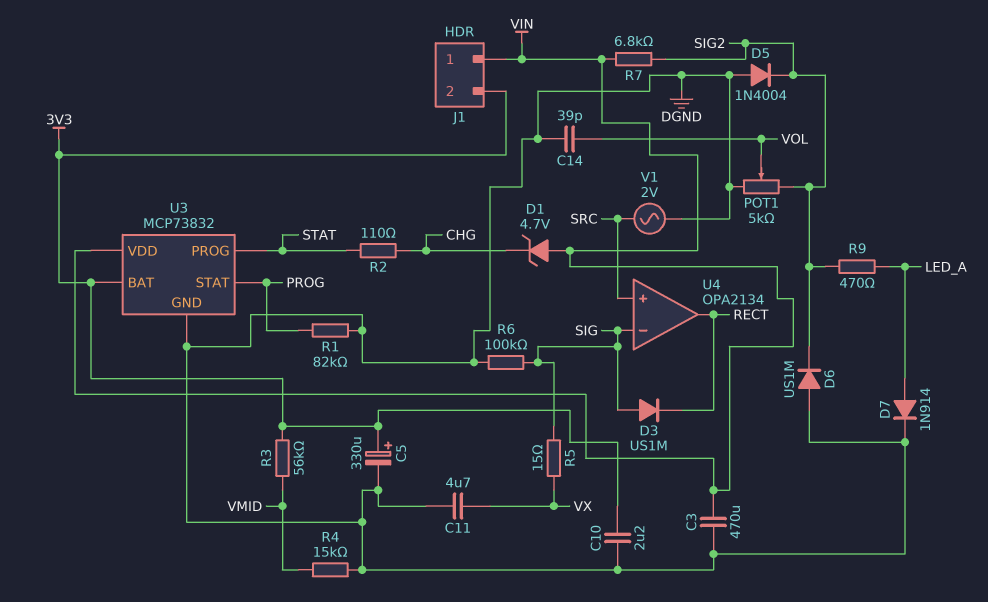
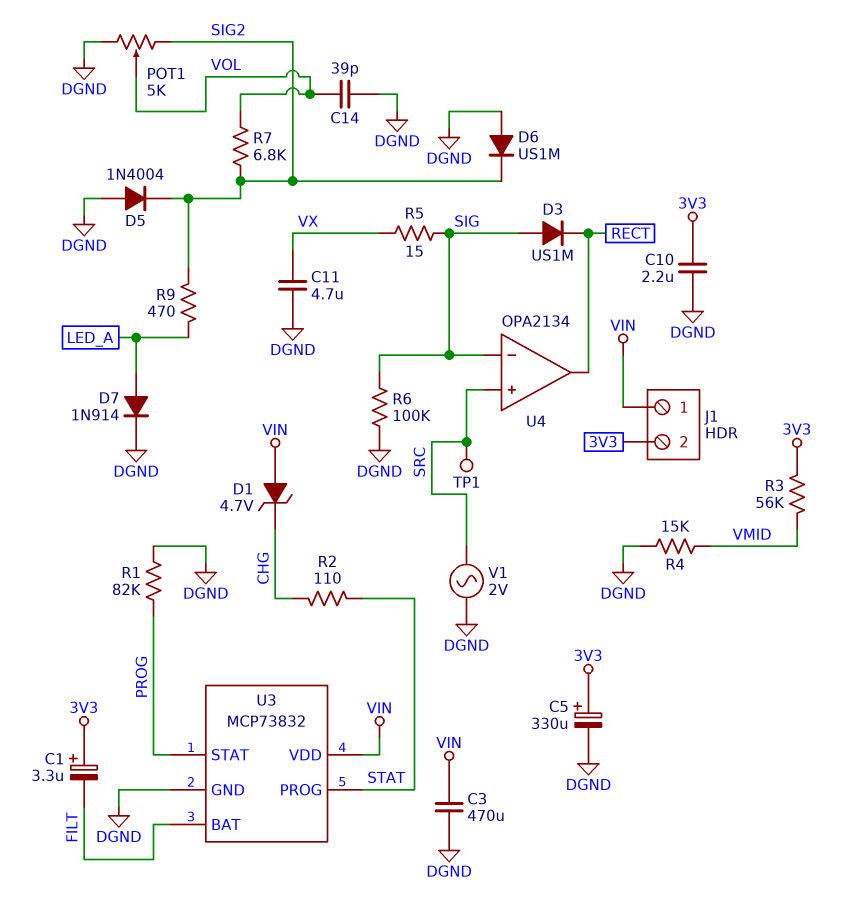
C1: none -> 3.3uF (plus 3V3, minus FILT)
R7: 6.8k (SIG2, VIN) -> 6.8k (SIG2, VOL)
TP1: none -> test point (SRC)
U3 pin BAT: 3V3 -> FILT

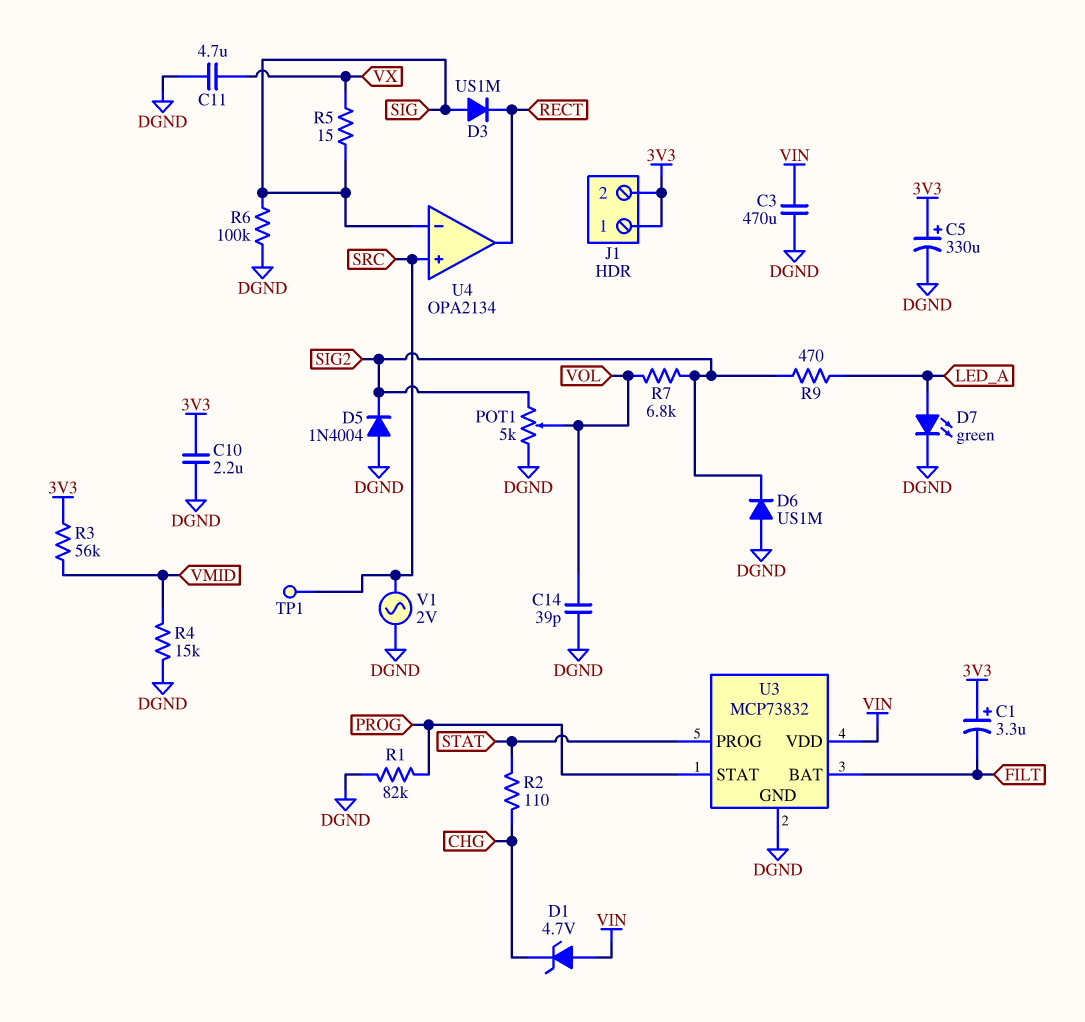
D7: diode 1N914 (A LED_A, K DGND) -> LED green (A LED_A, K DGND)
J1 pin 1: VIN -> 3V3

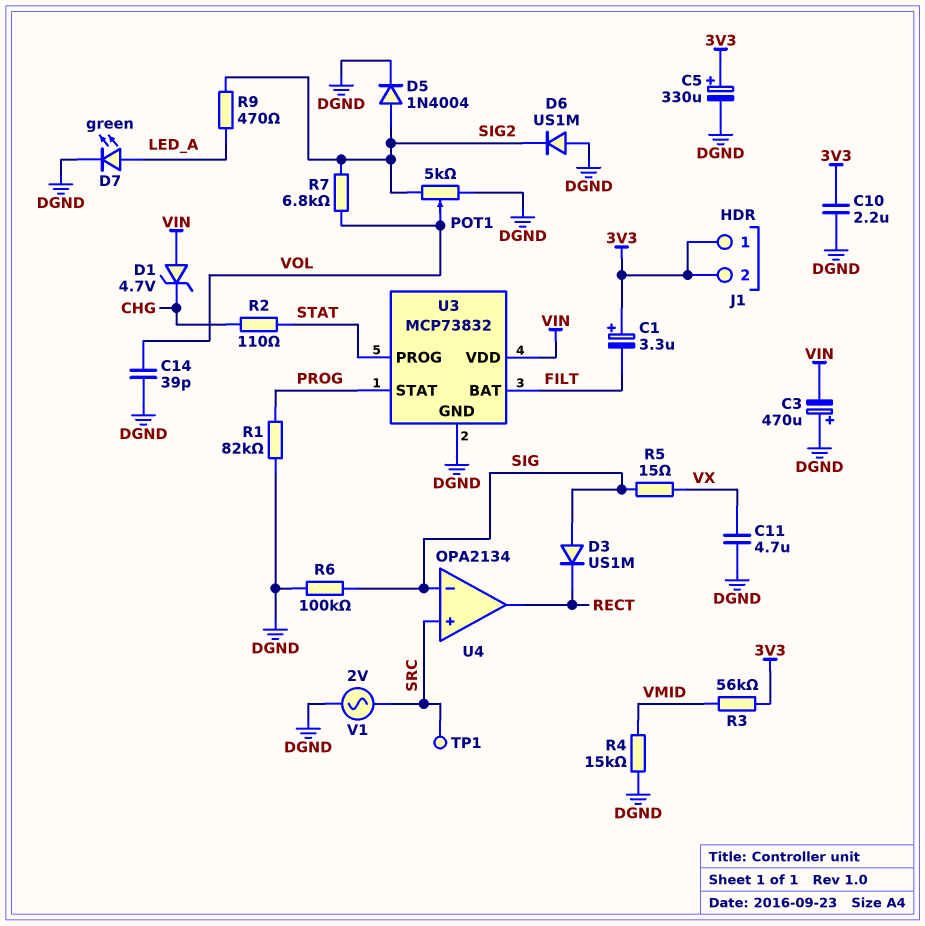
C3: 470uF (DGND, VIN) -> 470uF (plus DGND, minus VIN)
D5: diode 1N4004 (A DGND, K SIG2) -> diode 1N4004 (A SIG2, K DGND)

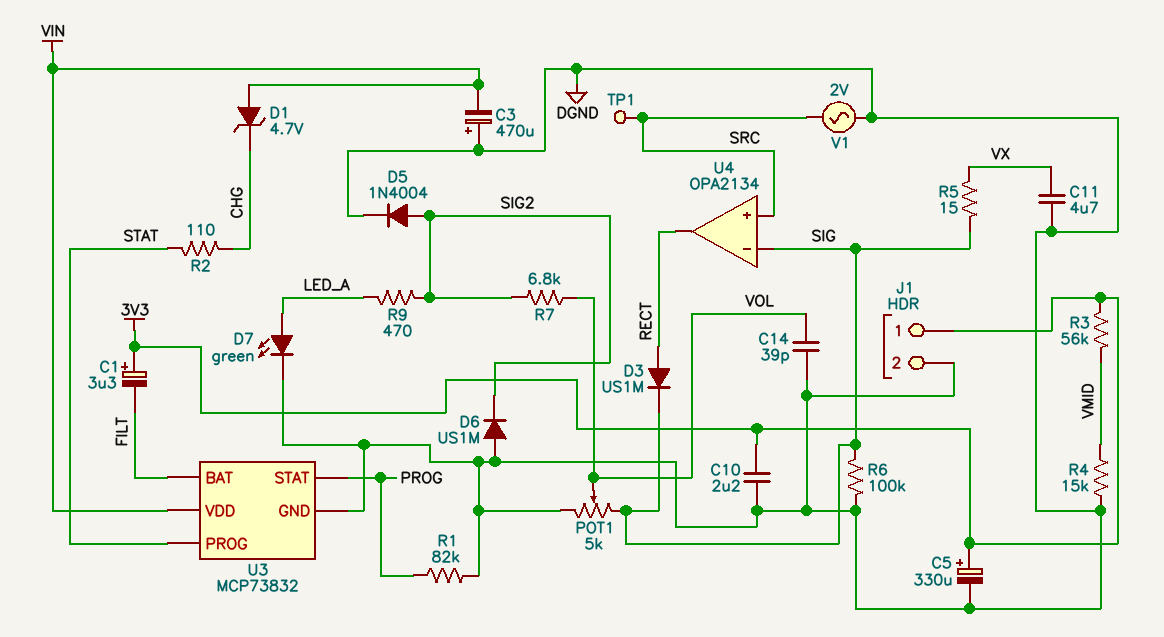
D3: diode US1M (A SIG, K RECT) -> diode US1M (A RECT, K SIG)
J1 pin 2: 3V3 -> DGND
POT1: 5k (DGND, SIG2, wiper VOL) -> 5k (DGND, SIG, wiper VOL)

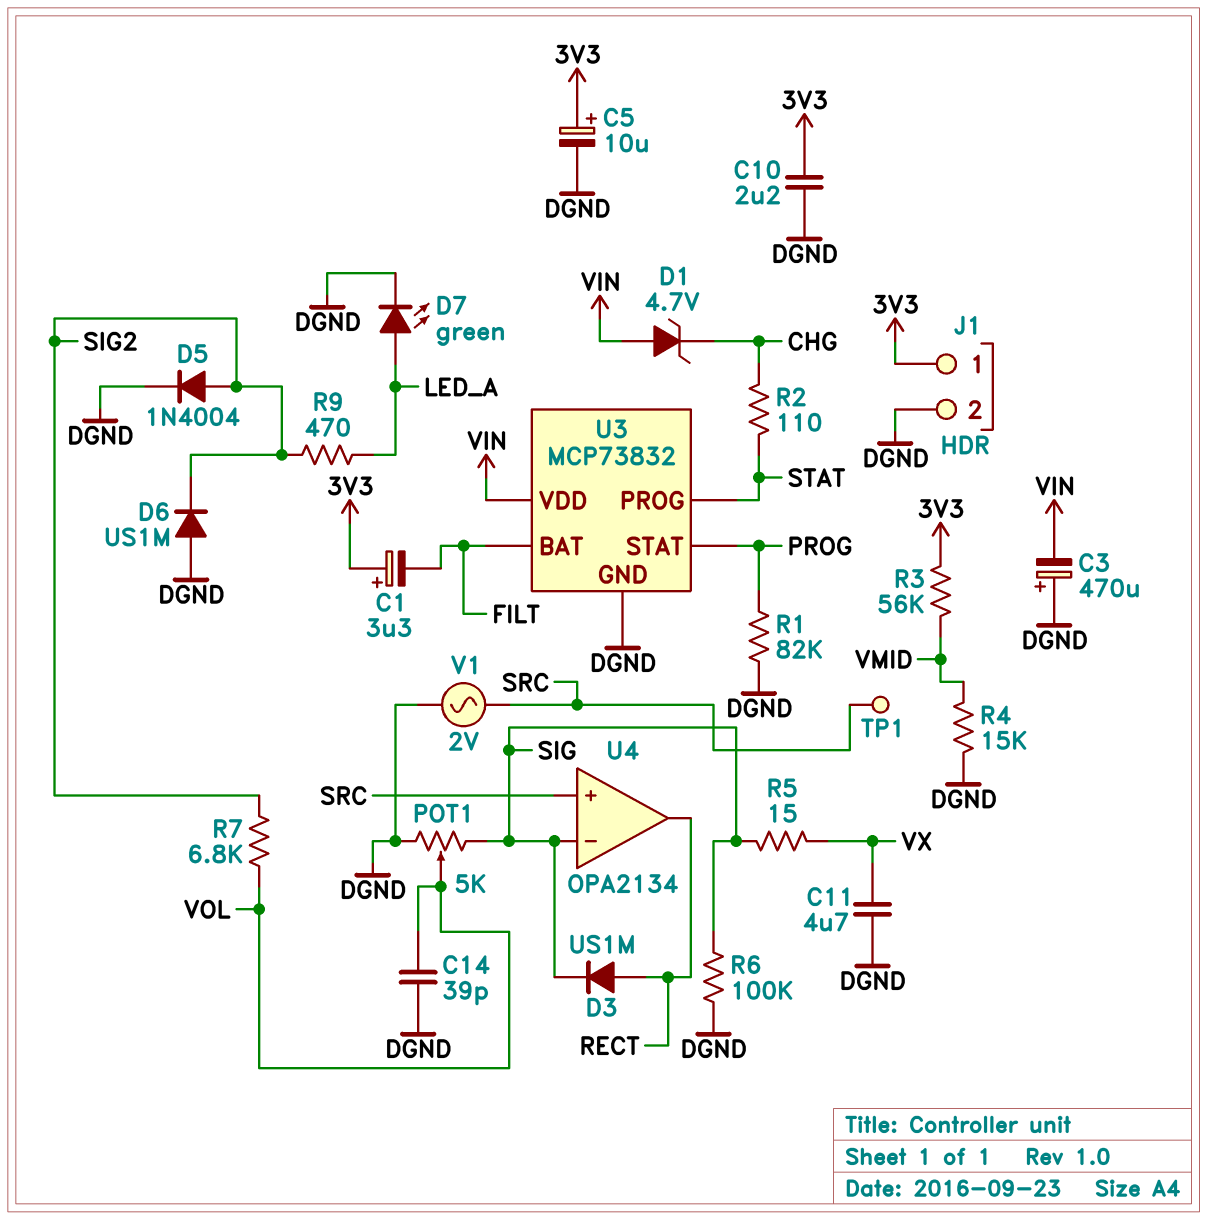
C5: 330uF (plus 3V3, minus DGND) -> 10uF (plus 3V3, minus DGND)

